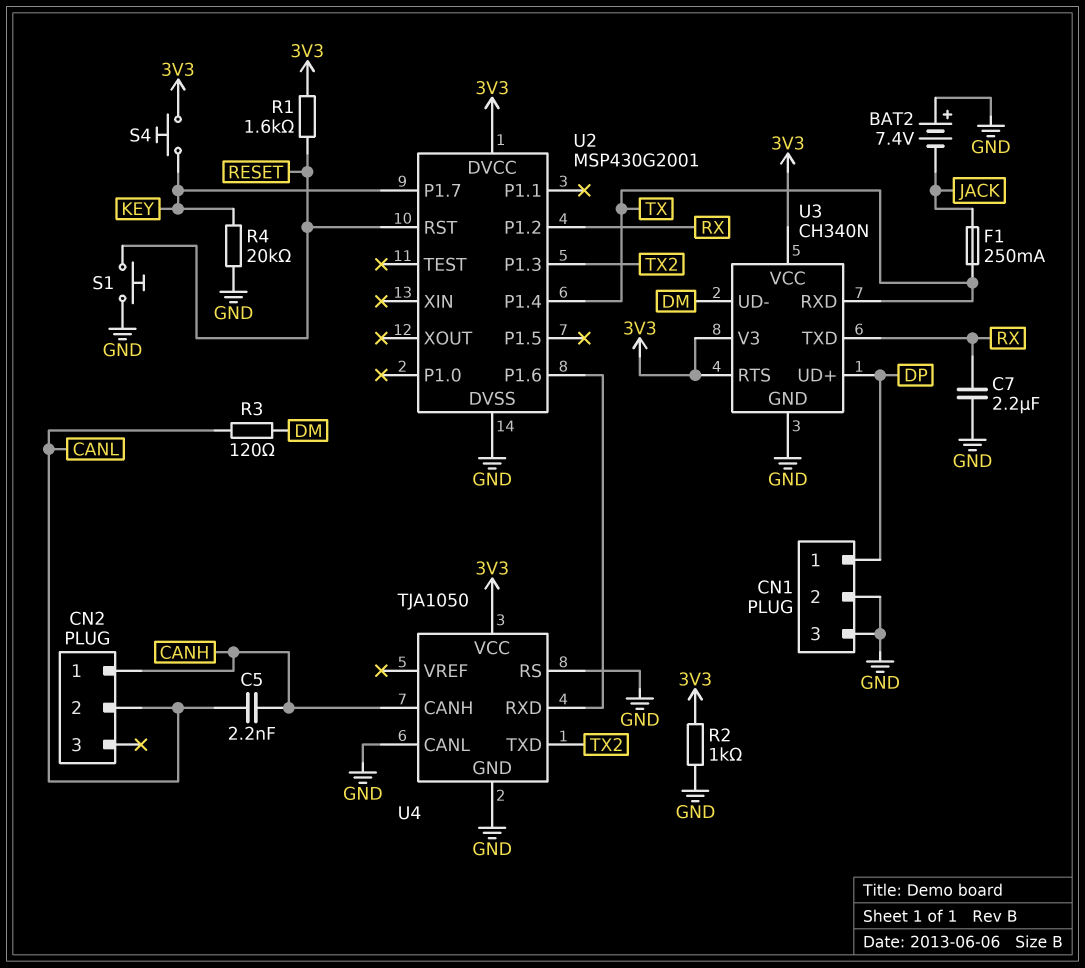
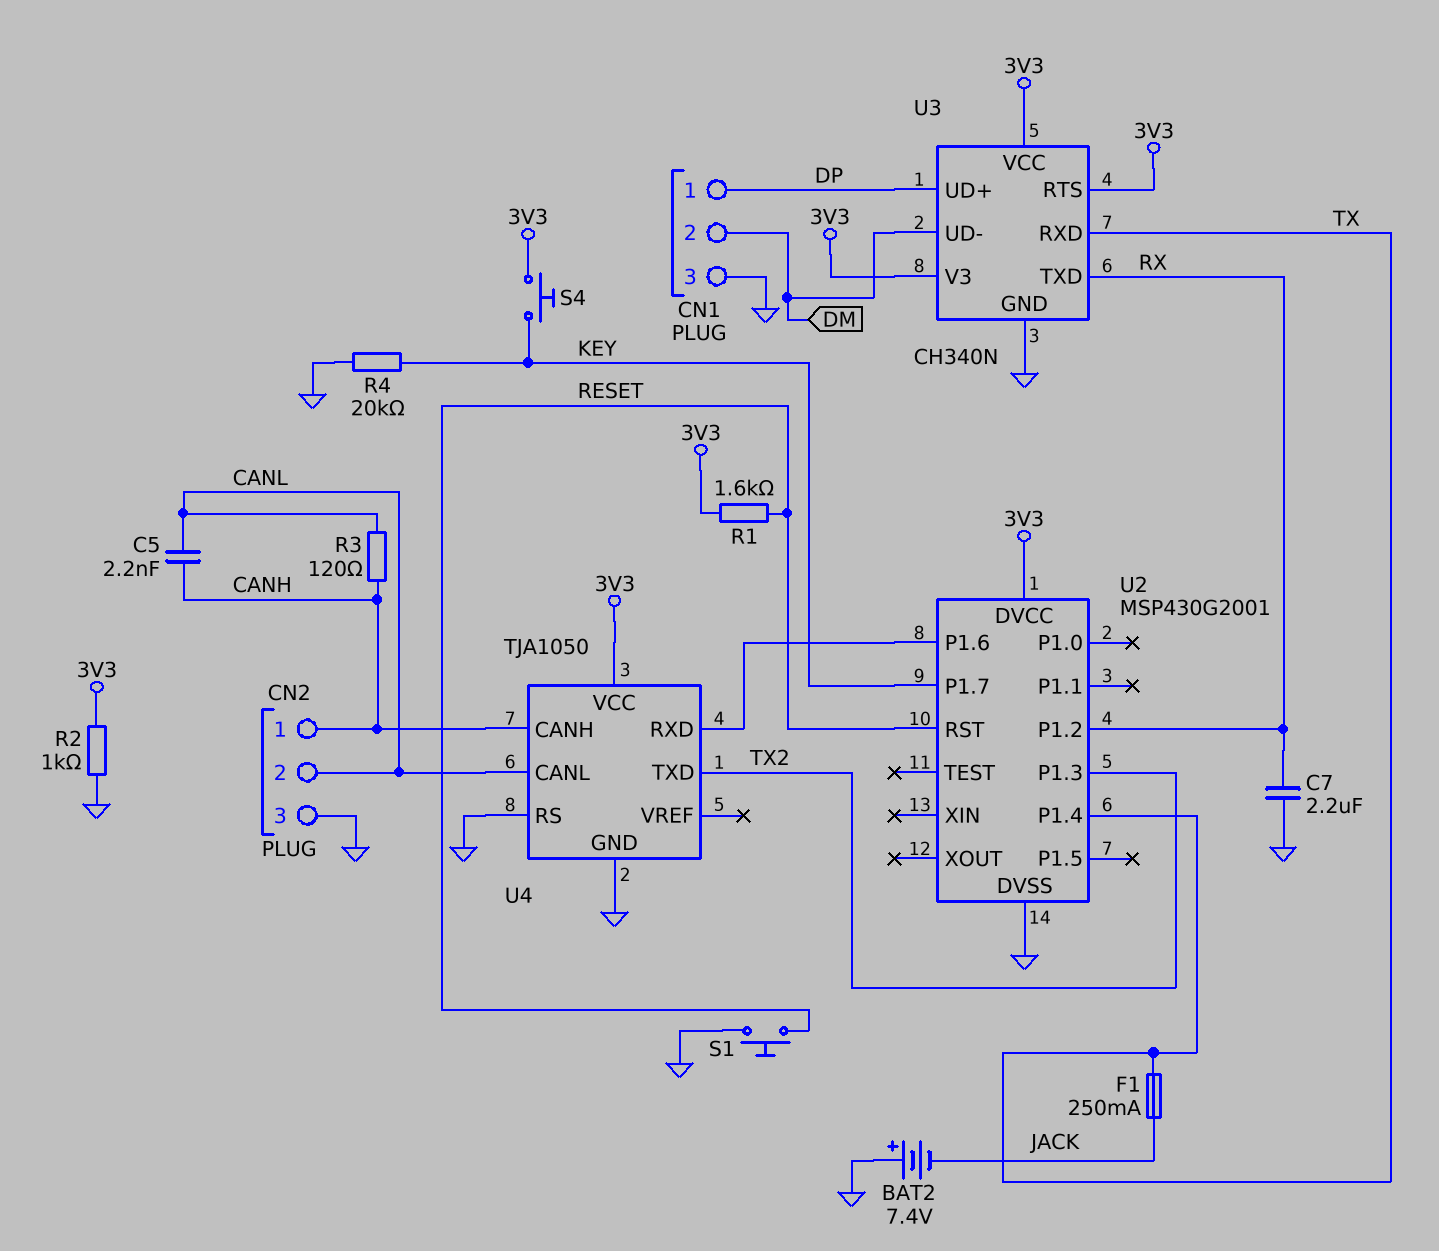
CN1 pin 2: GND -> DM
CN2 pin 3: none -> GND
R3: 120 (CANL, DM) -> 120 (CANH, CANL)
U4 pin CANL: GND -> CANL

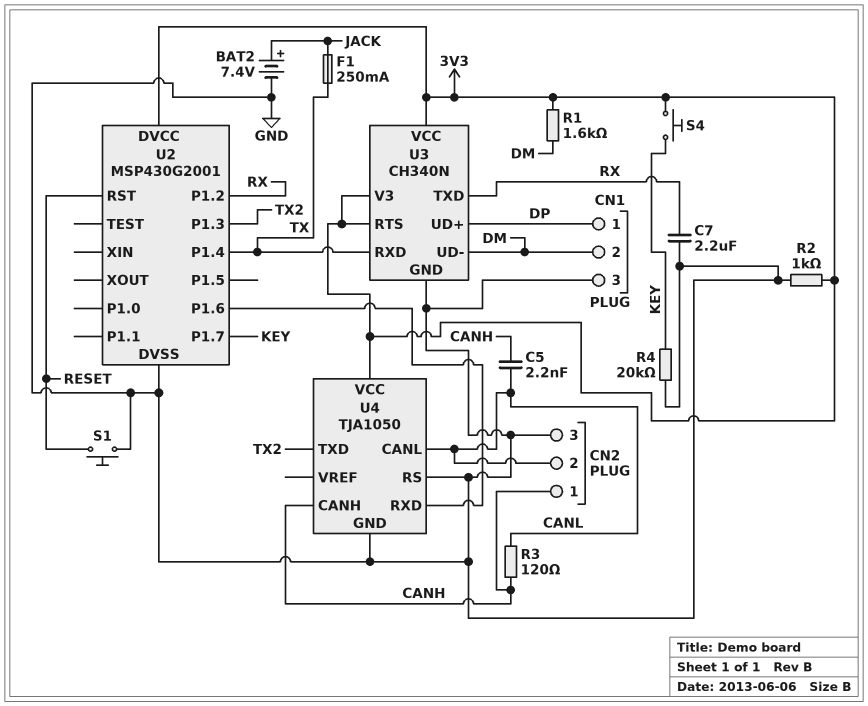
BAT2: 7.4V (plus GND, minus JACK) -> 7.4V (plus JACK, minus GND)
R1: 1.6k (3V3, RESET) -> 1.6k (3V3, DM)

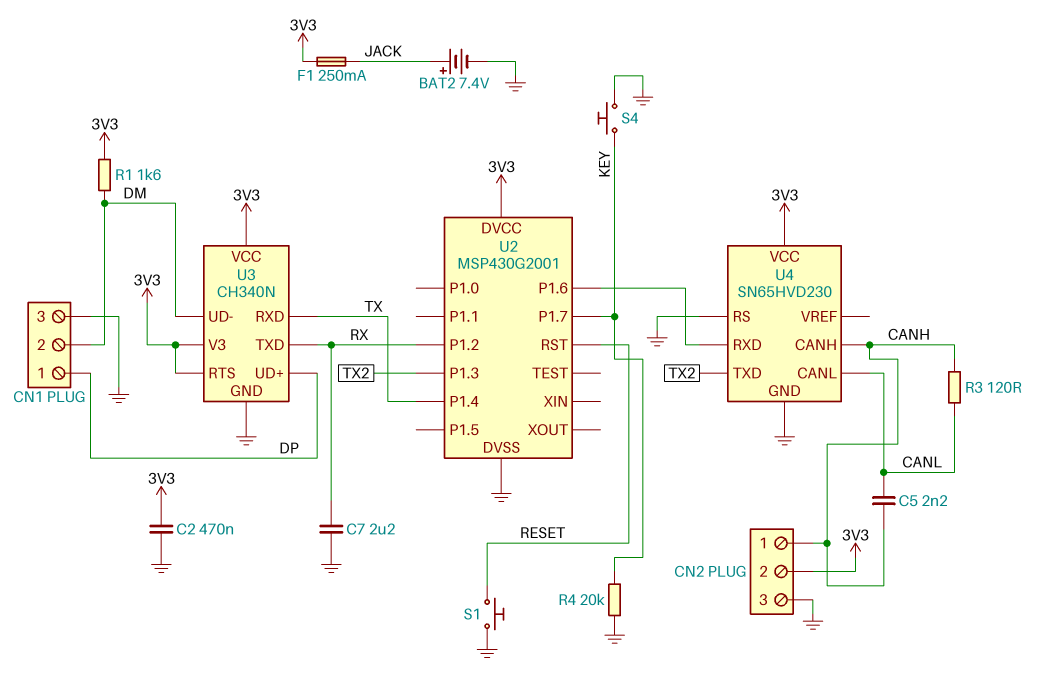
C2: none -> 470nF (3V3, GND)
CN2 pin 2: CANL -> 3V3
F1: 250mA (JACK, TX) -> 250mA (3V3, JACK)
R2: 1k (3V3, GND) -> none
S4: button (3V3, KEY) -> button (GND, KEY)
U4: TJA1050 -> SN65HVD230

